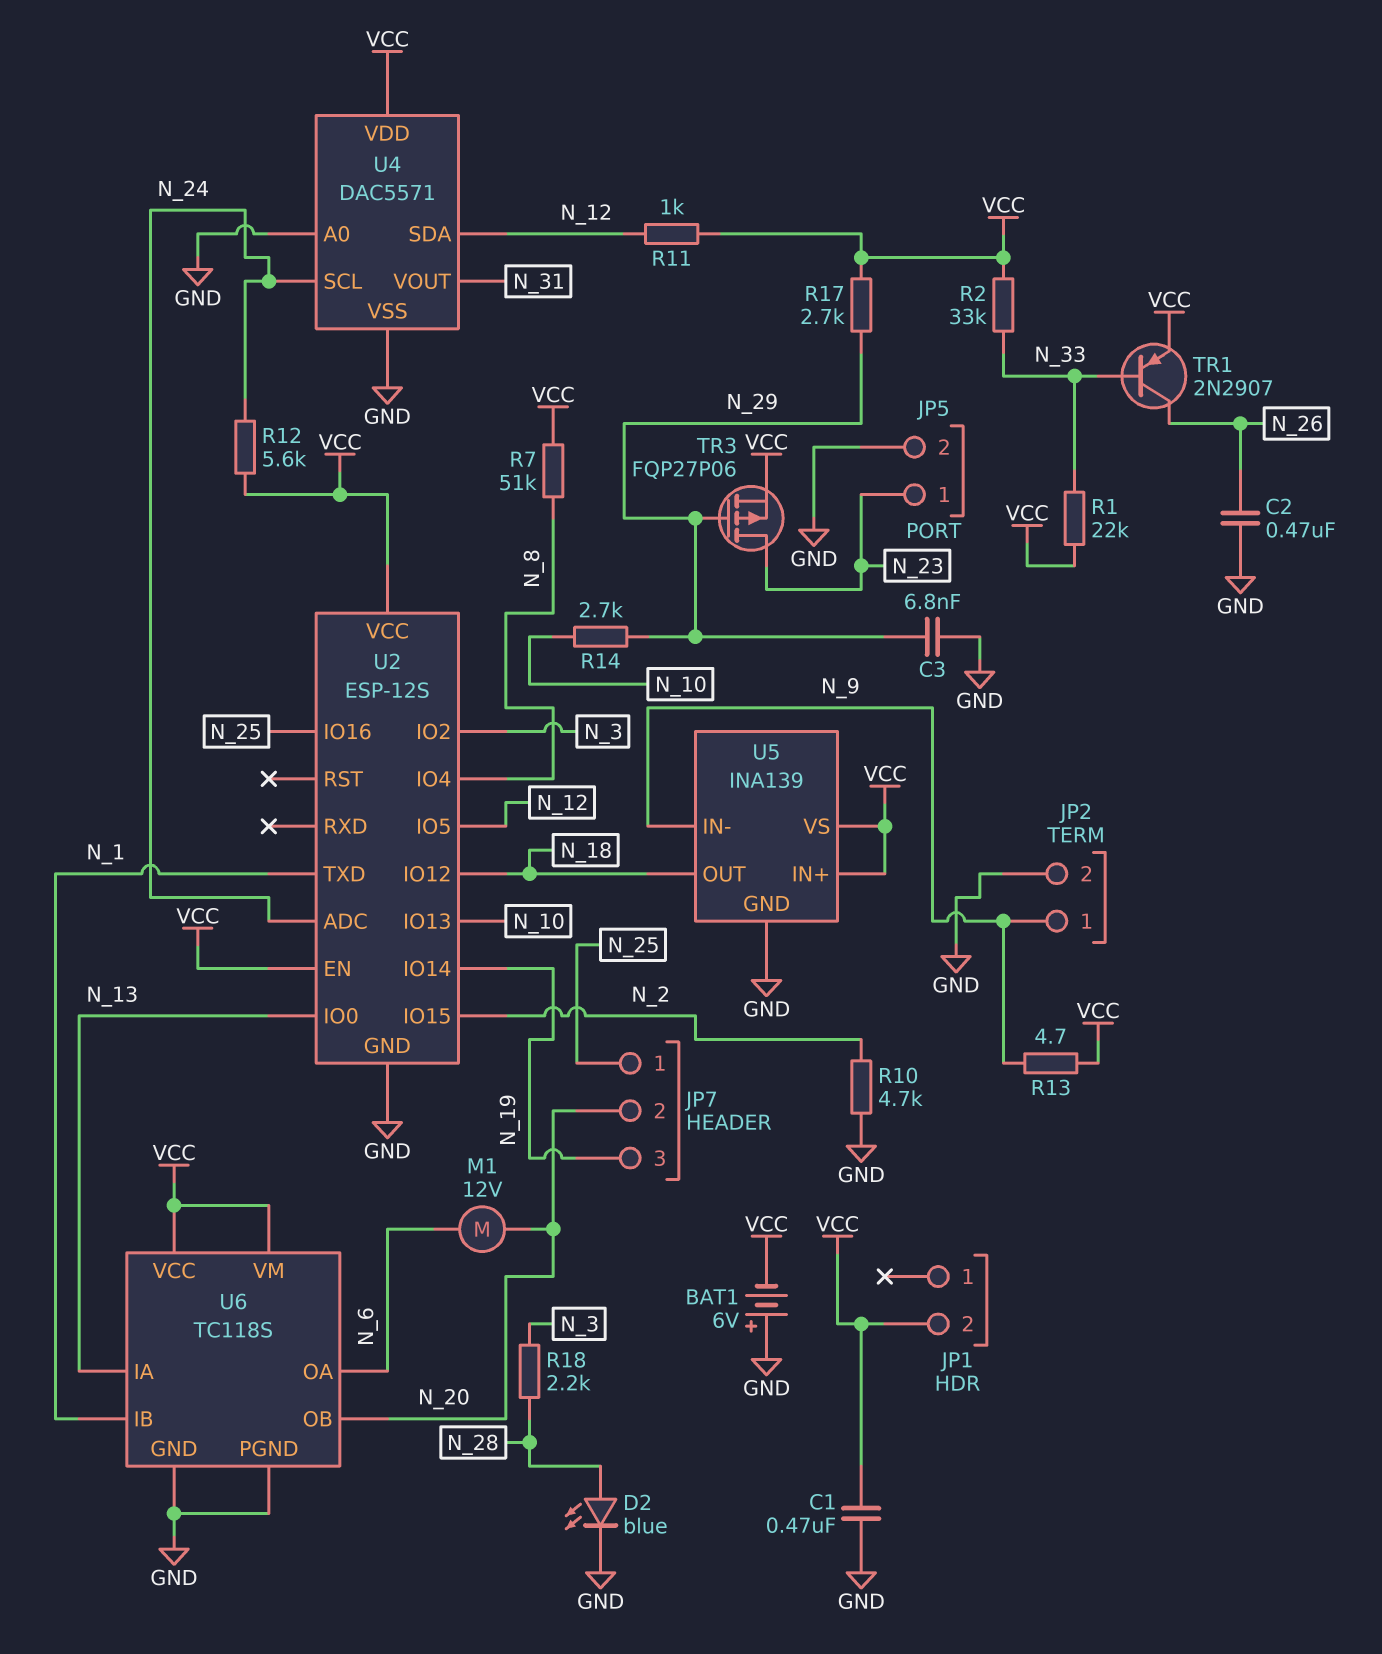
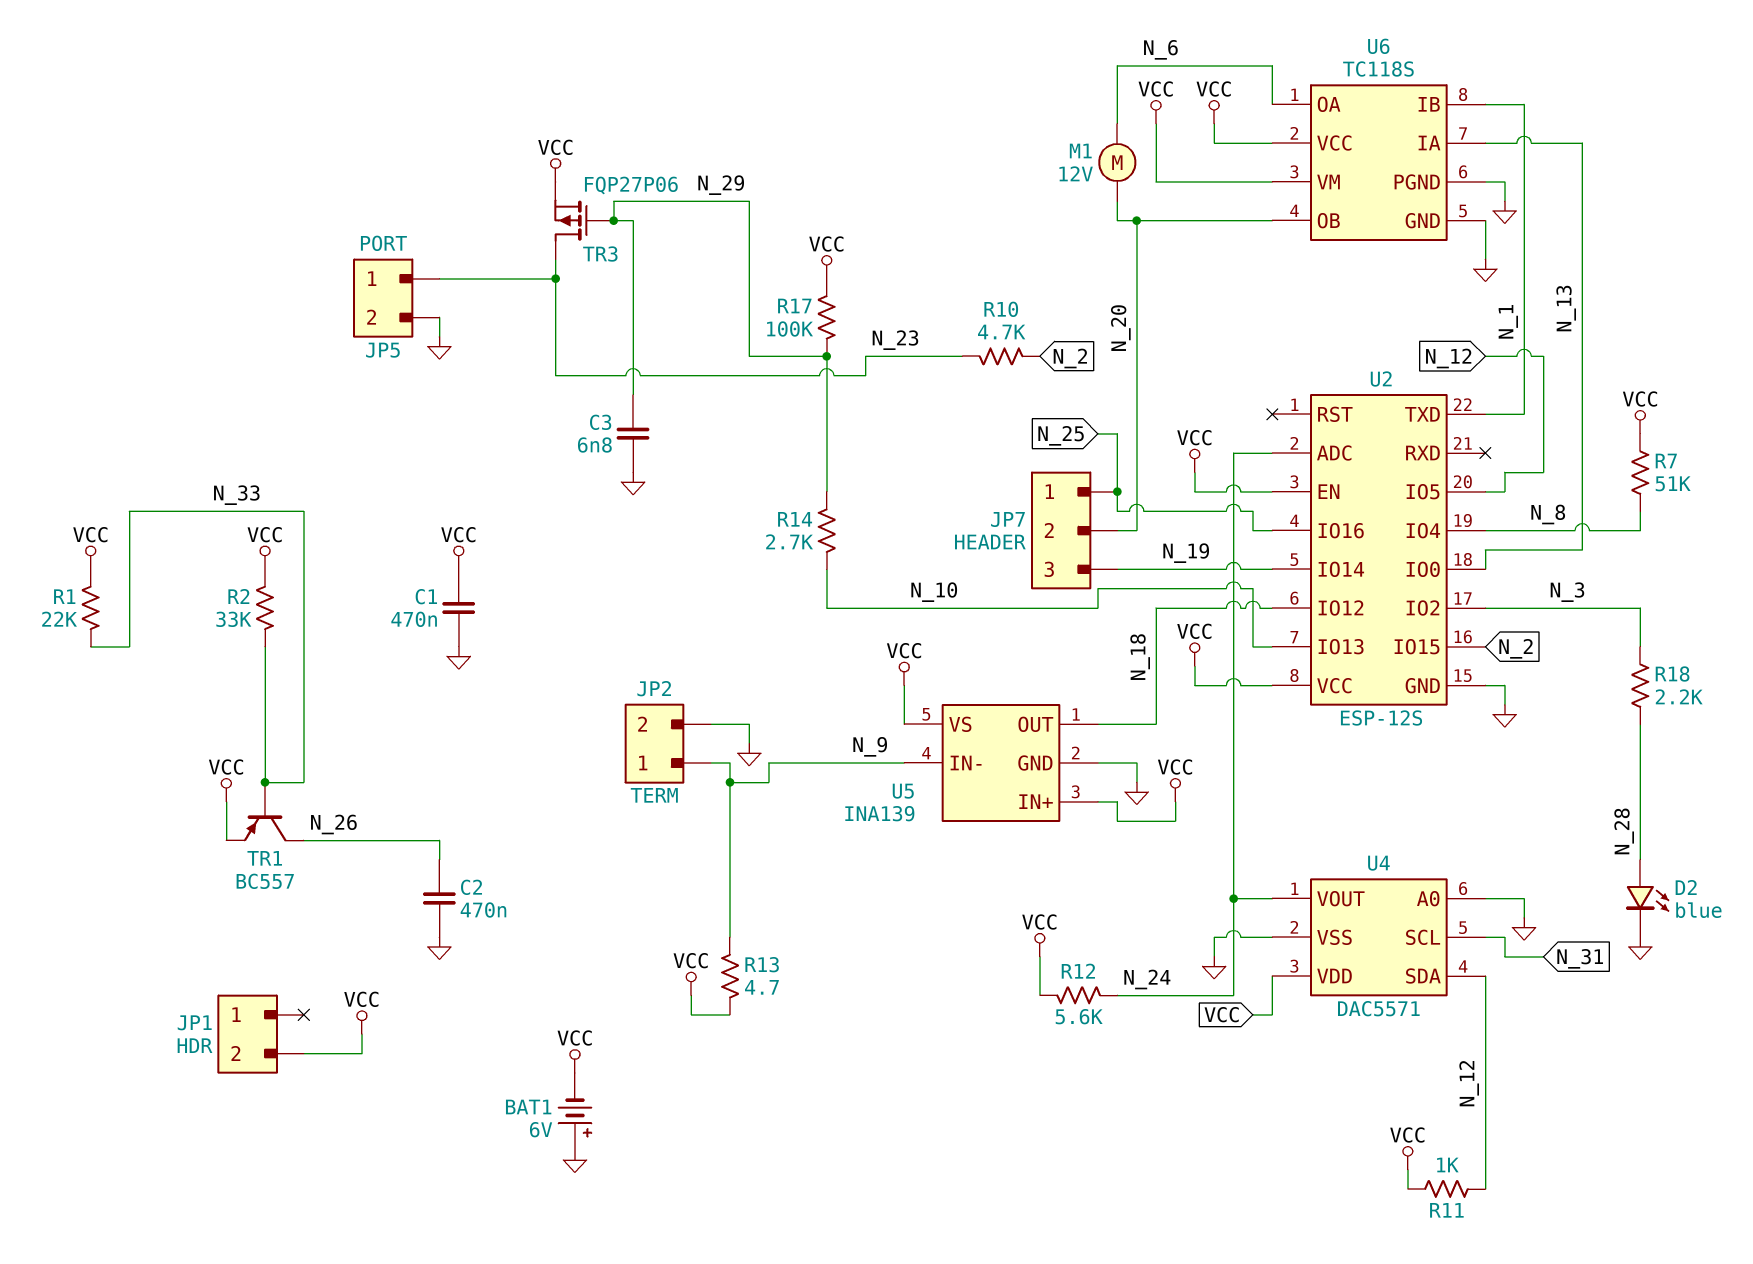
R10: 4.7k (GND, N_2) -> 4.7k (N_2, N_23)
R17: 2.7k (N_29, VCC) -> 100k (N_29, VCC)
TR1: PNP 2N2907 (B N_33, C N_26, E VCC) -> PNP BC557 (B N_33, C N_26, E VCC)
U4 pin SCL: N_24 -> N_31
U4 pin VOUT: N_31 -> N_24

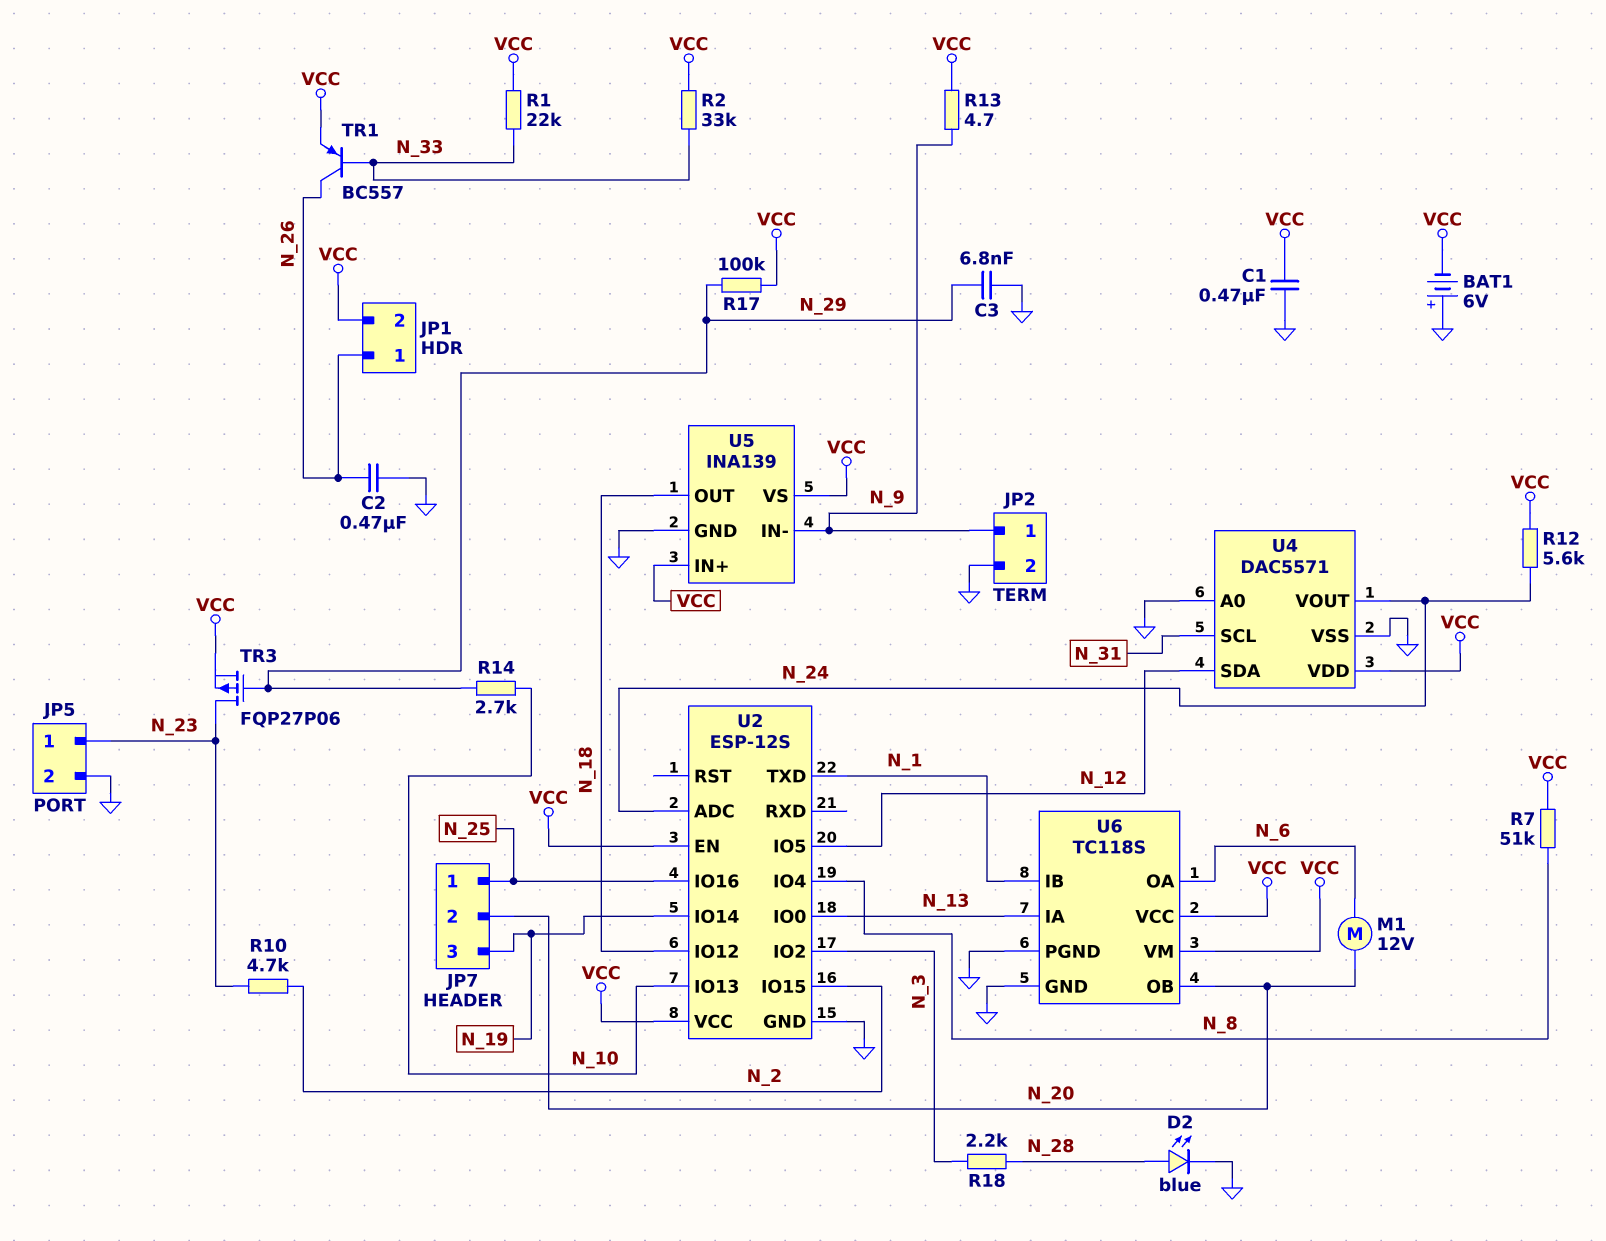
JP1 pin 1: none -> N_26
R11: 1k (N_12, VCC) -> none

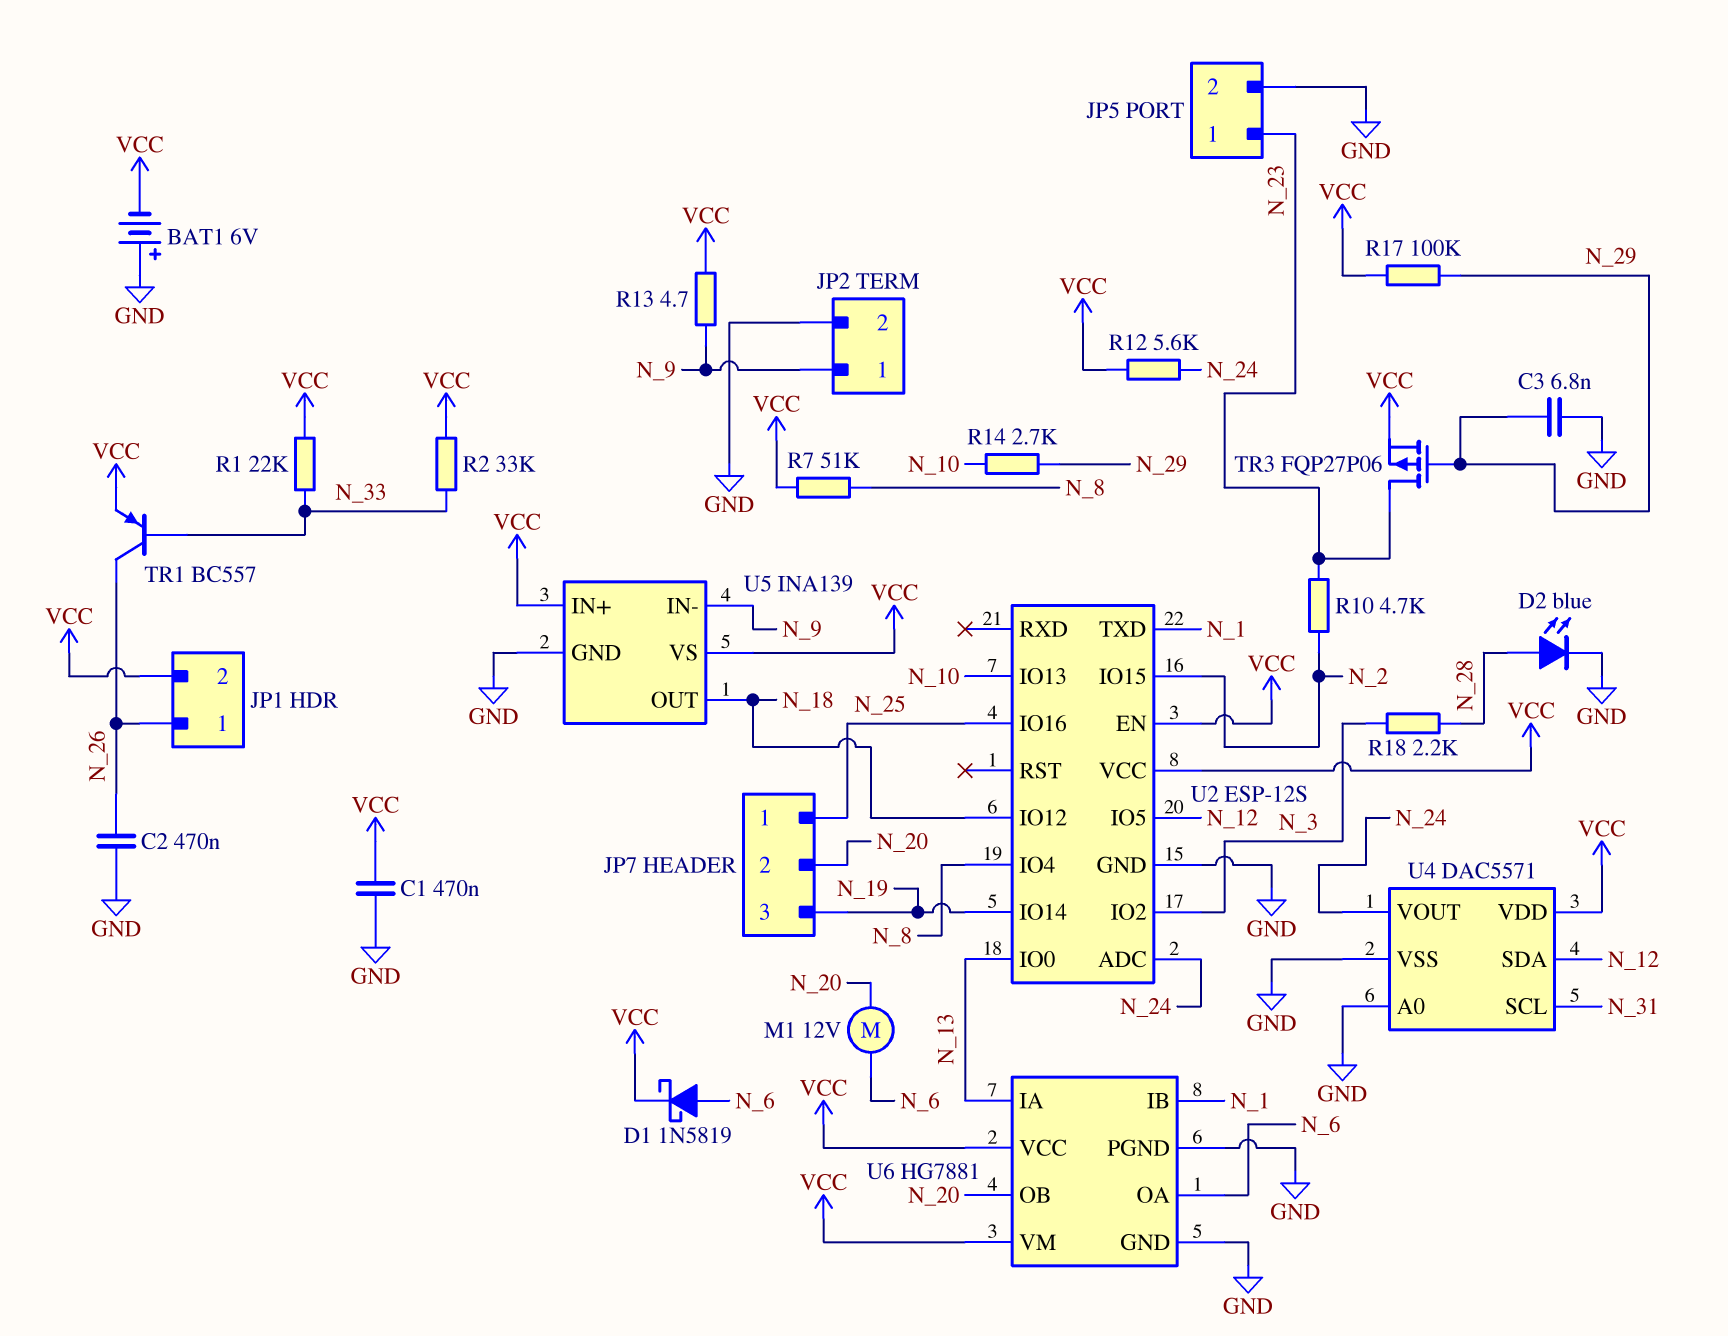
D1: none -> schottky 1N5819 (A N_6, K VCC)
U6: TC118S -> HG7881

